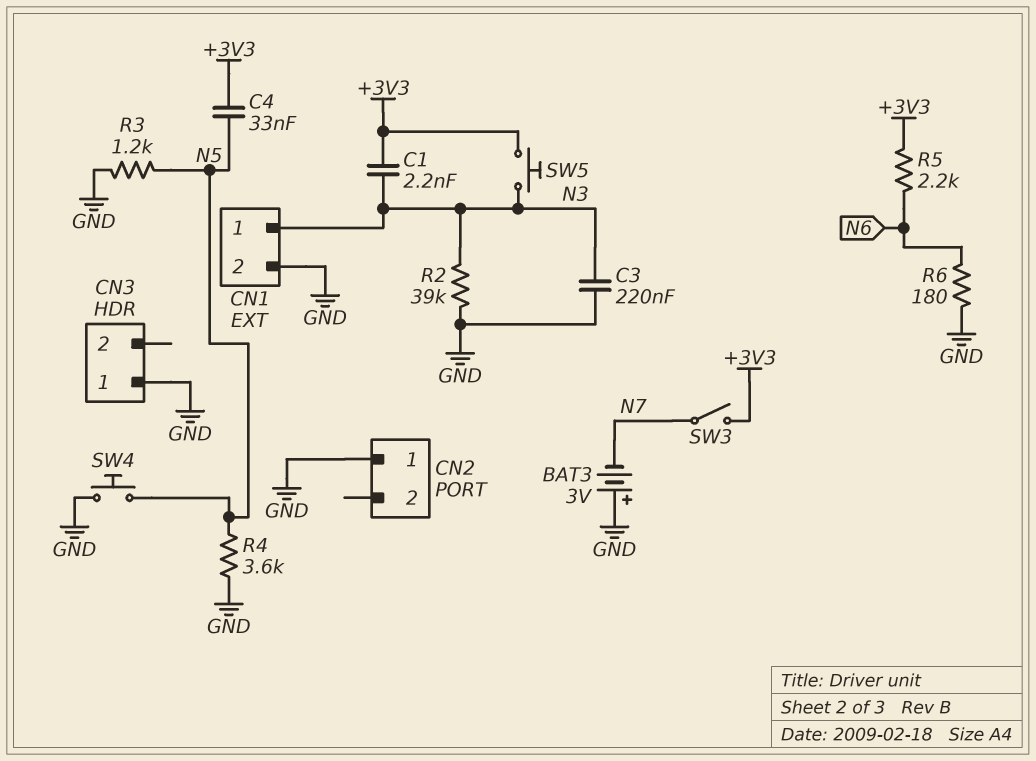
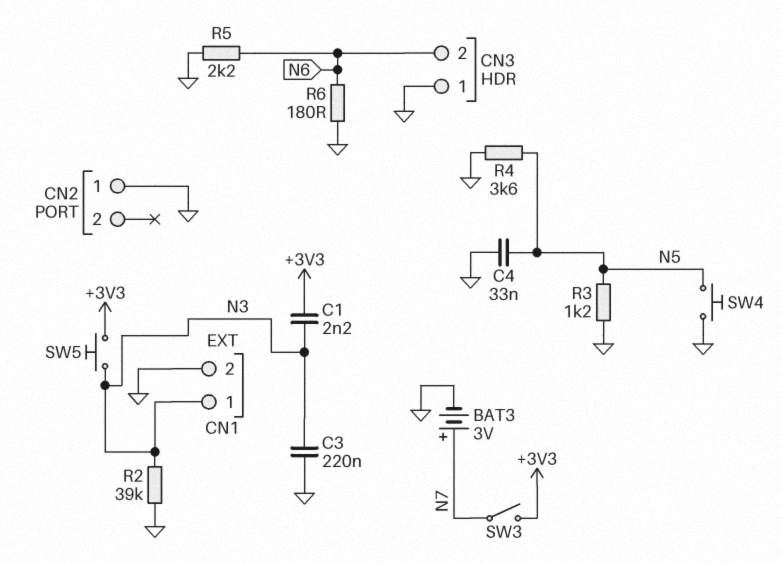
BAT3: 3V (plus GND, minus N7) -> 3V (plus N7, minus GND)
C4: 33nF (+3V3, N5) -> 33nF (GND, N5)
CN3 pin 2: none -> N6
R5: 2.2k (+3V3, N6) -> 2.2k (GND, N6)

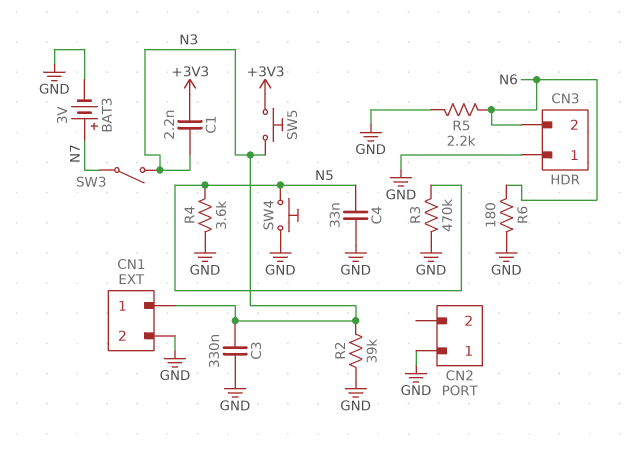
C3: 220nF (GND, N3) -> 330nF (GND, N3)
R3: 1.2k (GND, N5) -> 470k (GND, N5)
SW3: switch (+3V3, N7) -> switch (N3, N7)

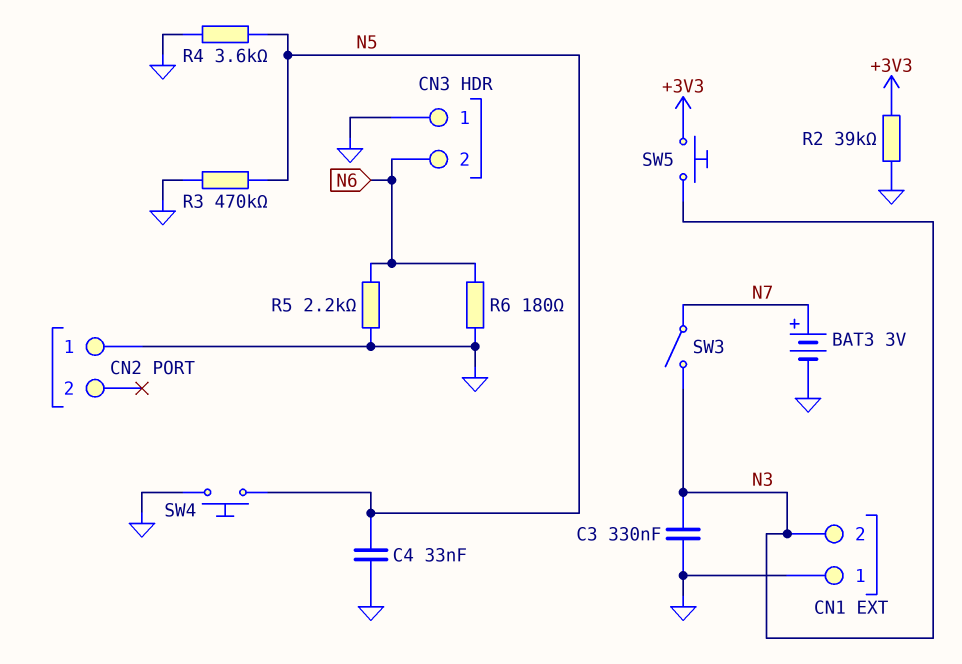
C1: 2.2nF (+3V3, N3) -> none
CN1 pin 1: N3 -> GND
CN1 pin 2: GND -> N3
R2: 39k (GND, N3) -> 39k (+3V3, GND)

